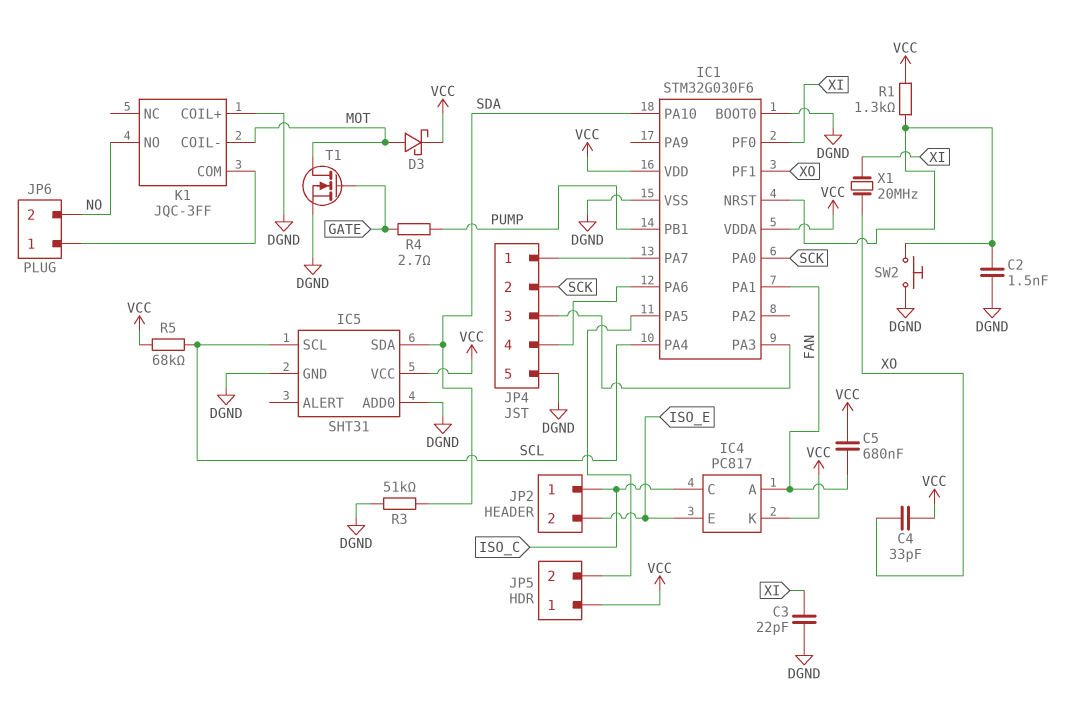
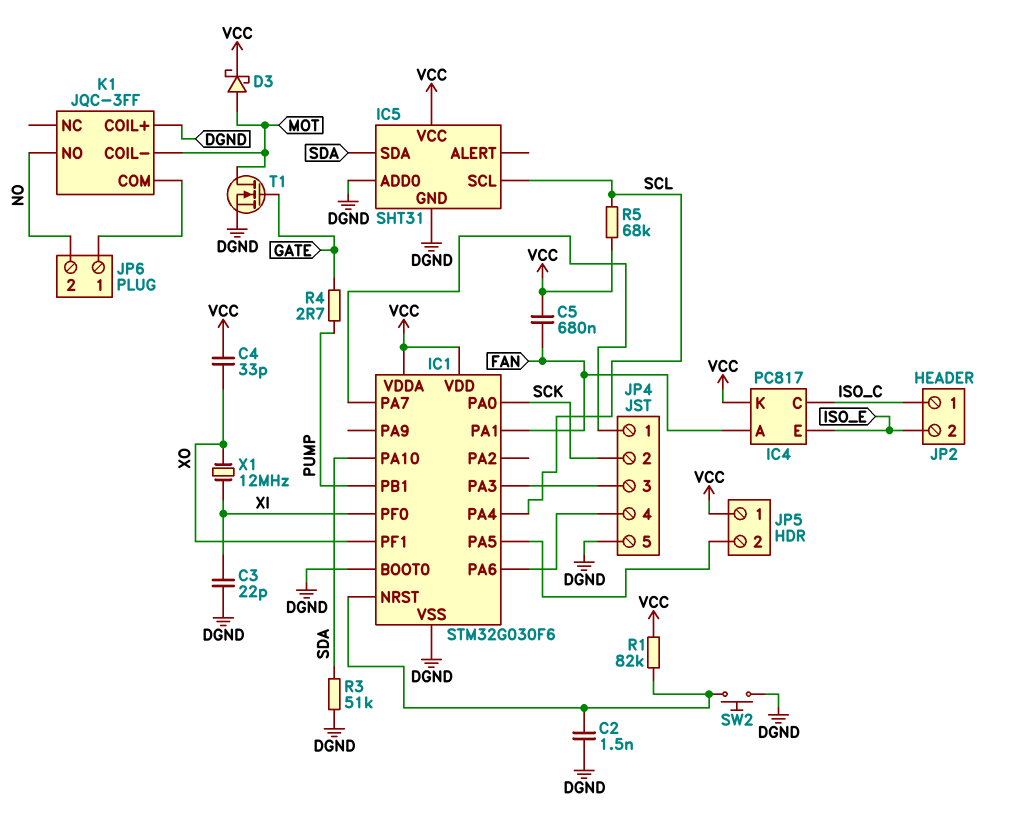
R1: 1.3k (IC1/NRST, VCC) -> 82k (IC1/NRST, VCC)
X1: 20MHz (XI, XO) -> 12MHz (XI, XO)

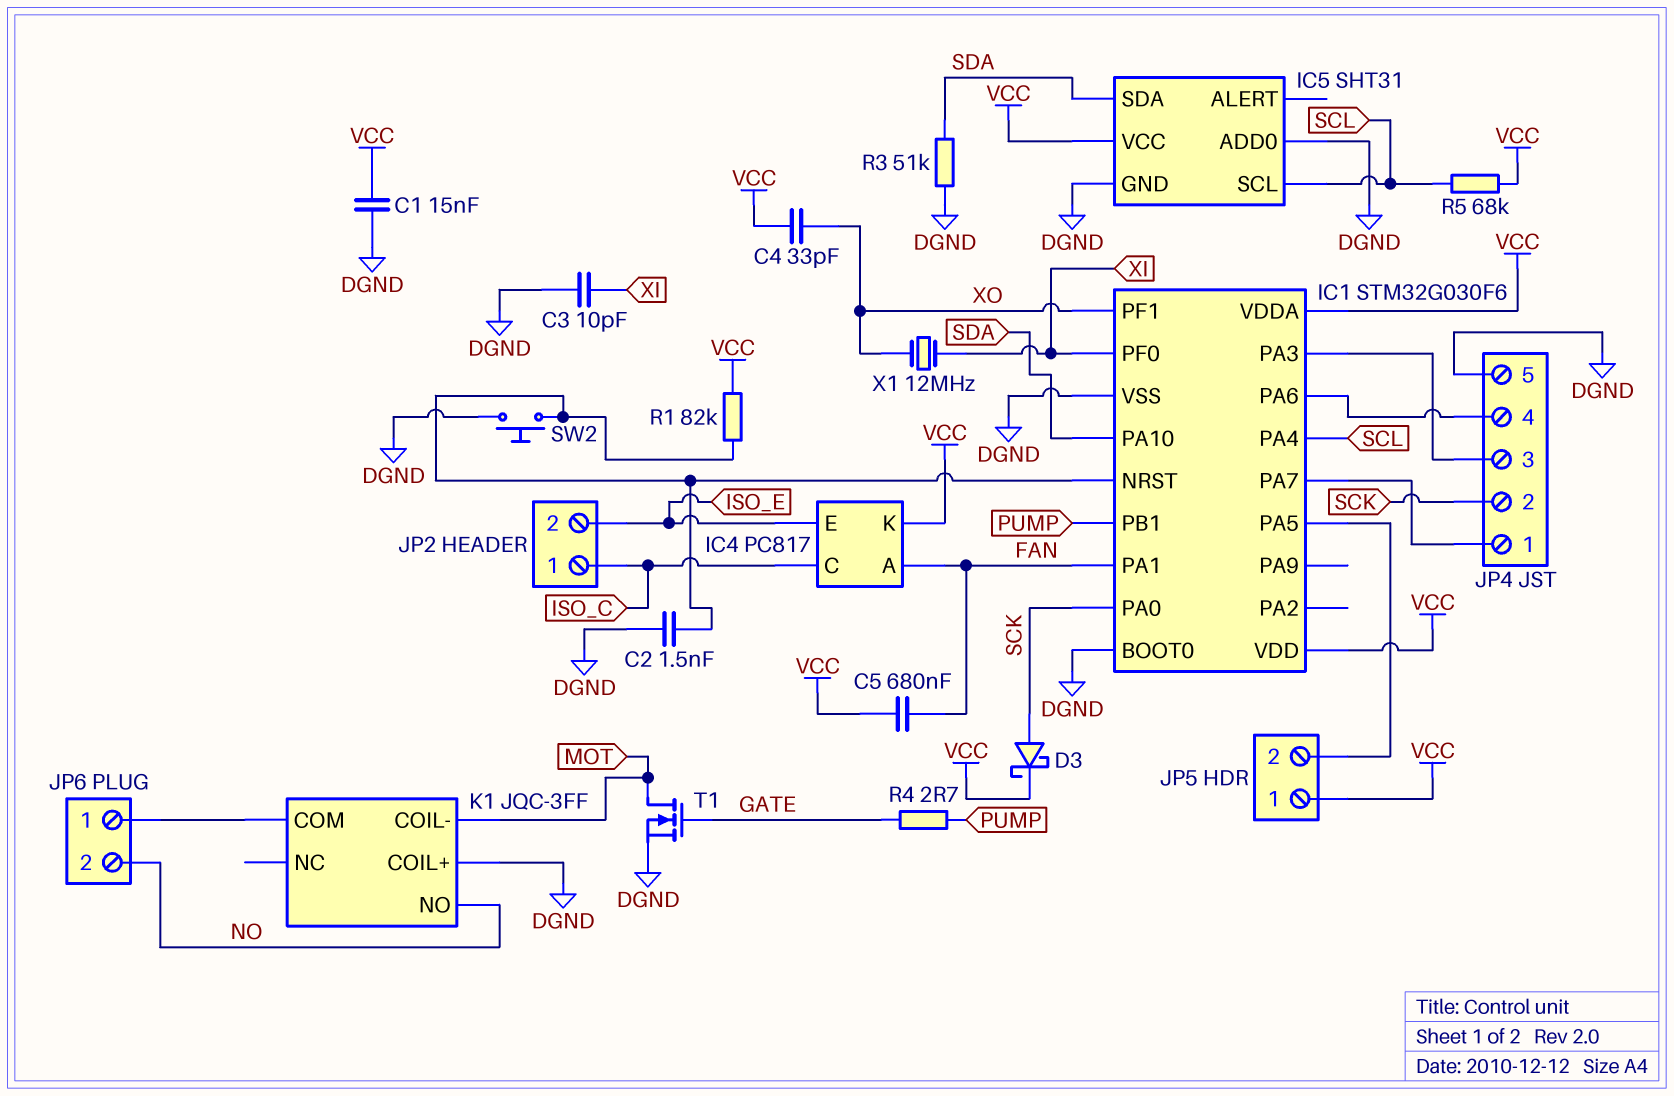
C1: none -> 15nF (DGND, VCC)
C3: 22pF (DGND, XI) -> 10pF (DGND, XI)
D3: schottky (A MOT, K VCC) -> schottky (A SCK, K VCC)

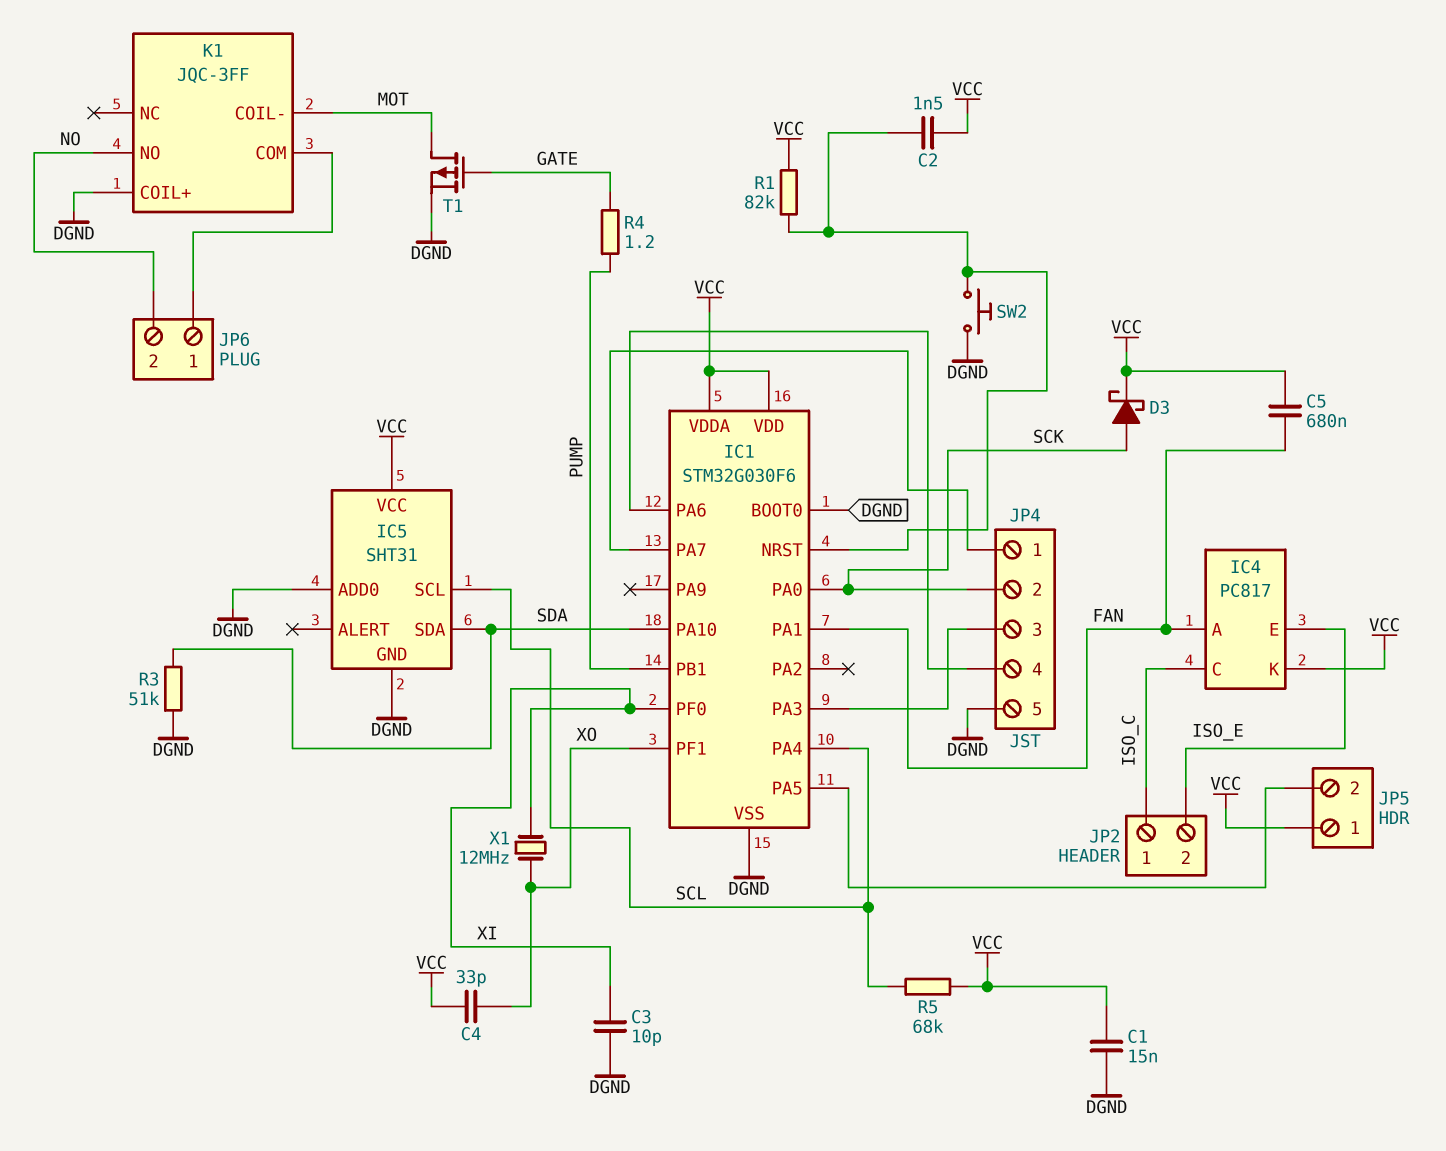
C2: 1.5nF (DGND, IC1/NRST) -> 1.5nF (IC1/NRST, VCC)
R4: 2.7 (GATE, PUMP) -> 1.2 (GATE, PUMP)
T1: NMOS (G GATE, D MOT, S DGND) -> PMOS (G GATE, D MOT, S DGND)

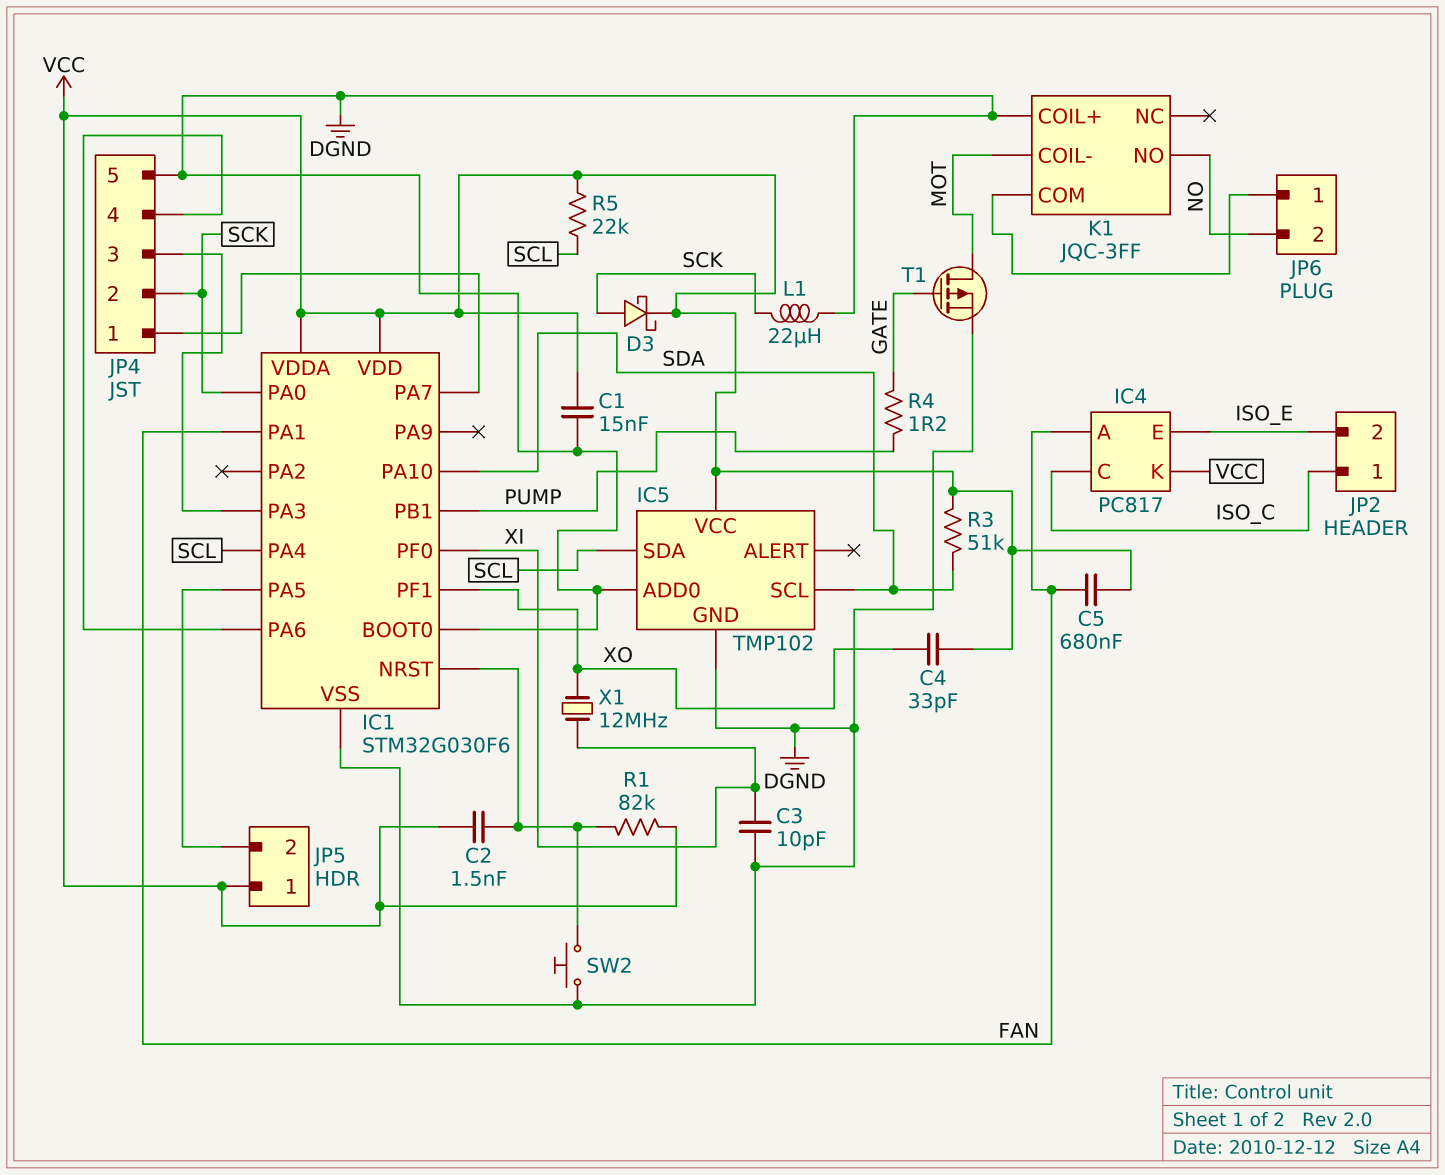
IC5: SHT31 -> TMP102
IC5 pin SCL: SCL -> SDA
IC5 pin SDA: SDA -> SCL
L1: none -> 22uH (DGND, SCK)
R3: 51k (DGND, SDA) -> 51k (SDA, VCC)
R5: 68k (SCL, VCC) -> 22k (SCL, VCC)

